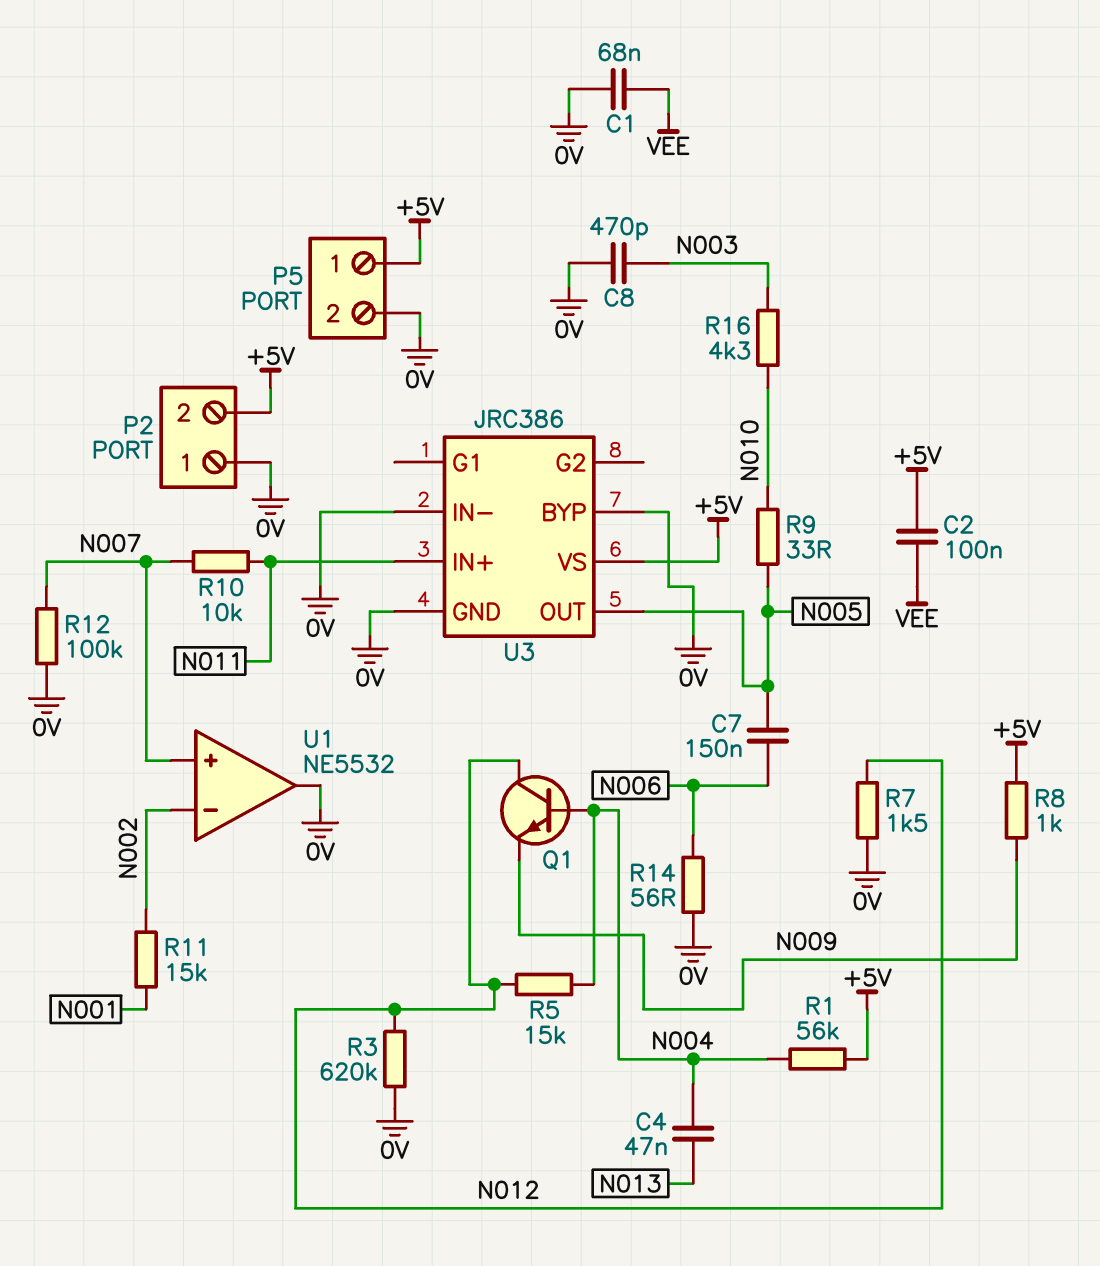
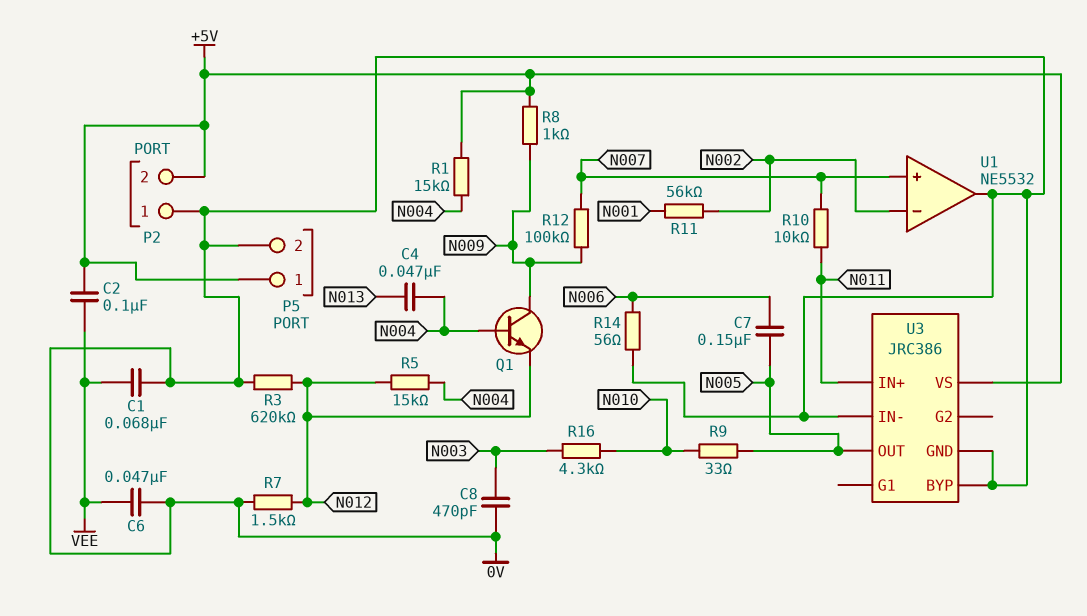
C6: none -> 47nF (0V, VEE)
Q1: NPN (B N004, C N012, E N009) -> NPN (B N004, C N009, E N012)
R1: 56k (+5V, N004) -> 15k (+5V, N004)
R11: 15k (N001, N002) -> 56k (N001, N002)
R12: 100k (0V, N007) -> 100k (N007, N009)

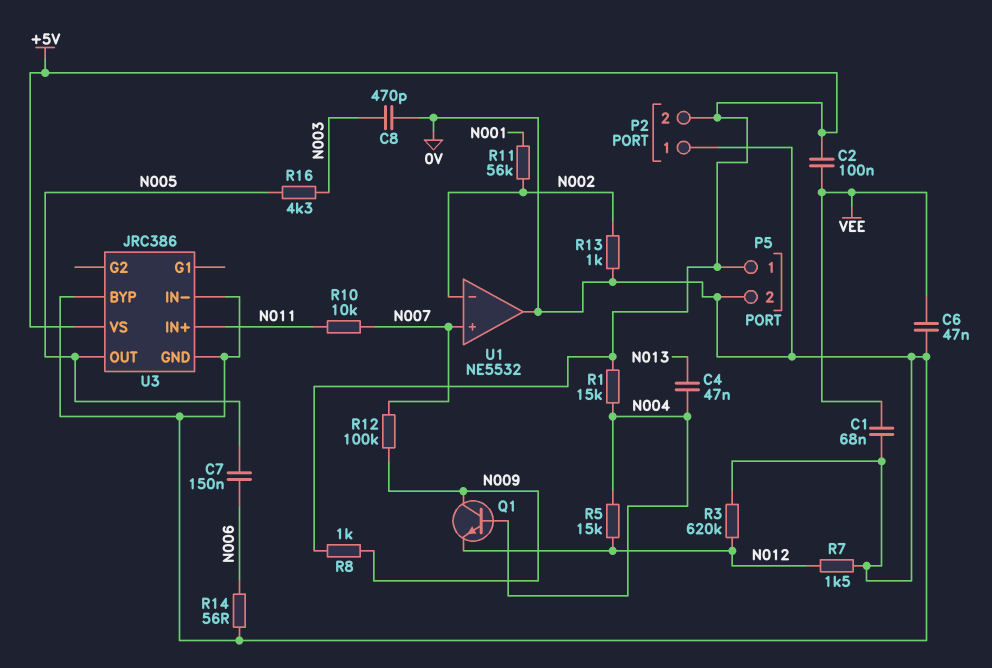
R9: 33 (N005, N010) -> none
R13: none -> 1k (0V, N002)
R16: 4.3k (N003, N010) -> 4.3k (N003, N005)

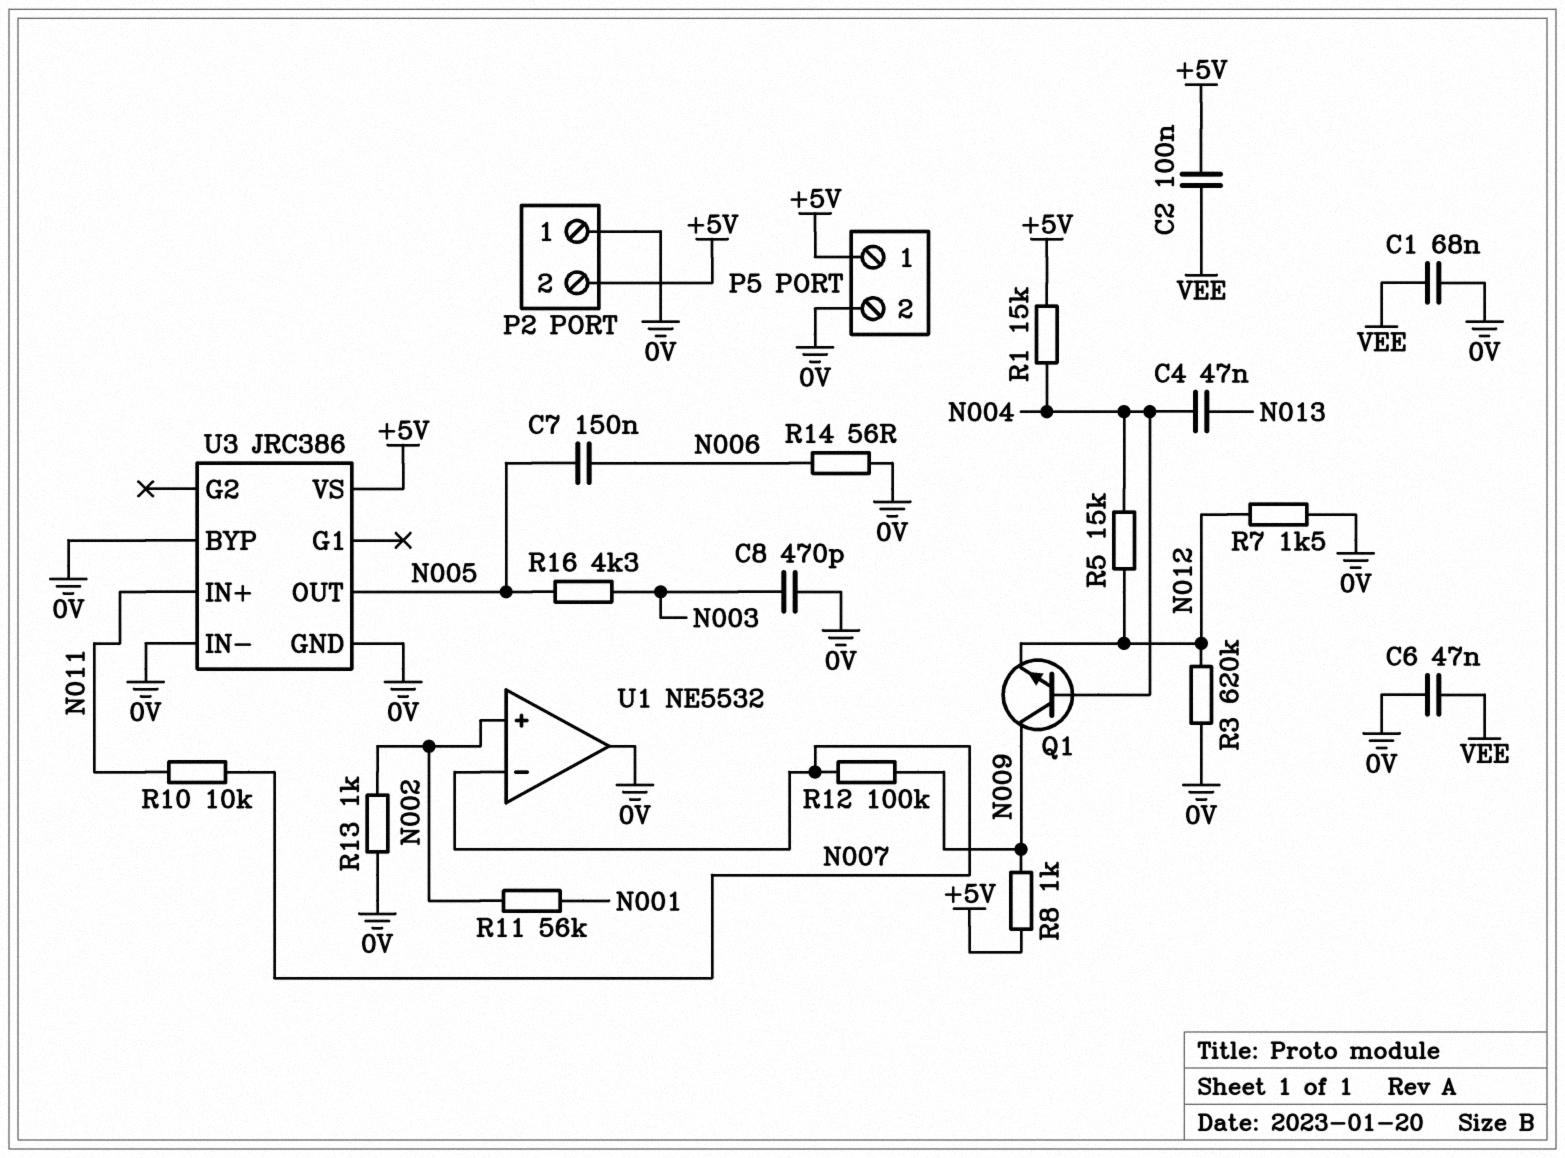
U1 pin in+: N007 -> N002
U1 pin in-: N002 -> N007

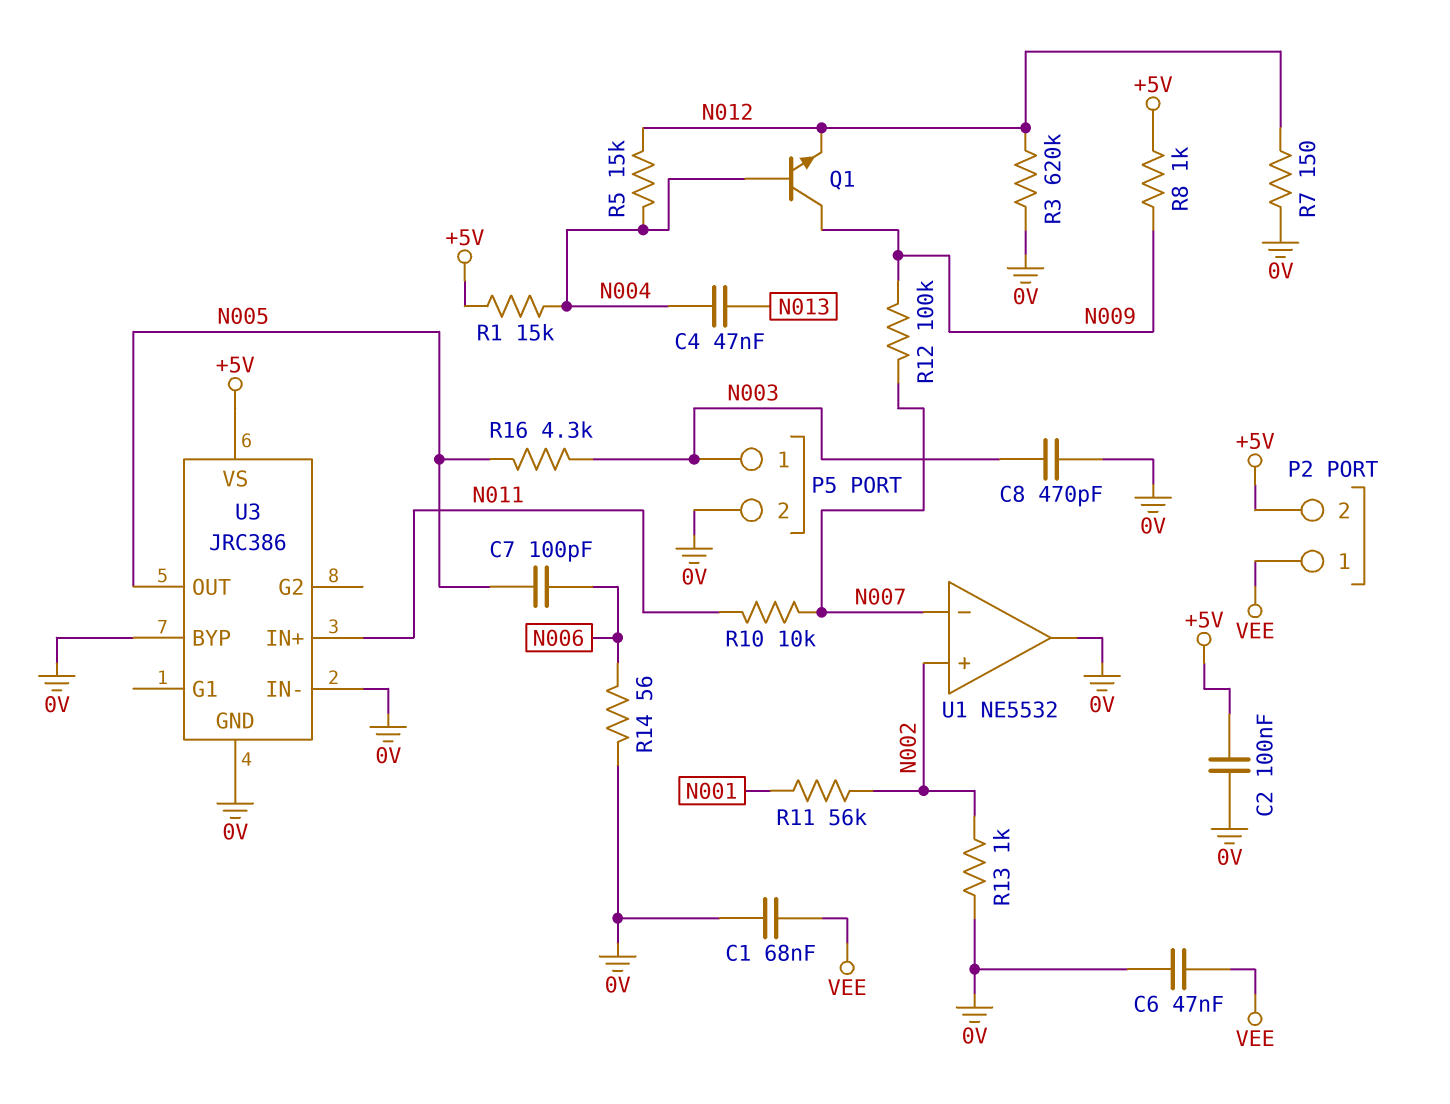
C2: 100nF (+5V, VEE) -> 100nF (+5V, 0V)
C7: 150nF (N005, N006) -> 100pF (N005, N006)
P2 pin 1: 0V -> VEE
P5 pin 1: +5V -> N003
R7: 1.5k (0V, N012) -> 150 (0V, N012)

